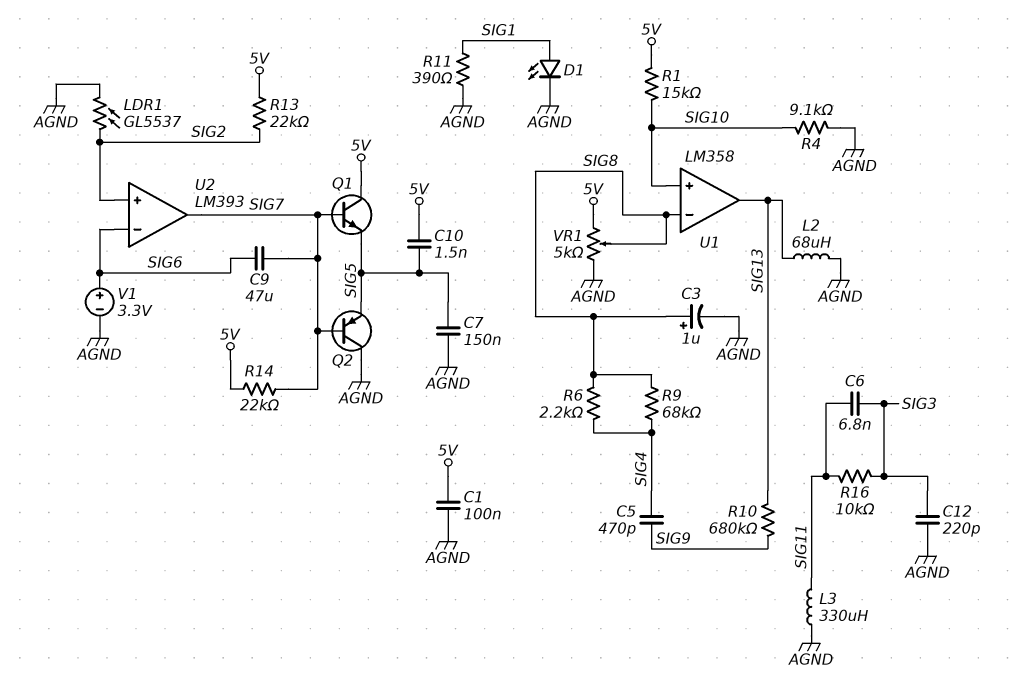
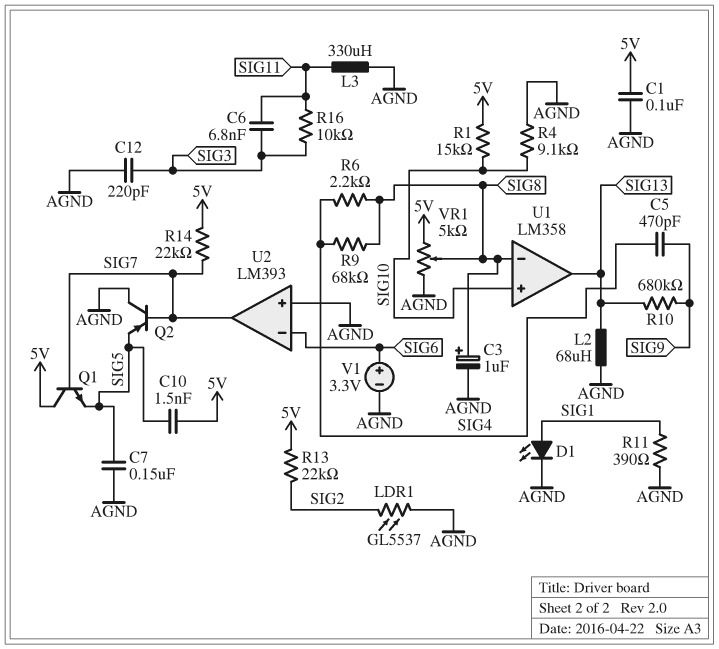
C9: 47uF (SIG6, SIG7) -> none
U2 pin in+: SIG2 -> AGND

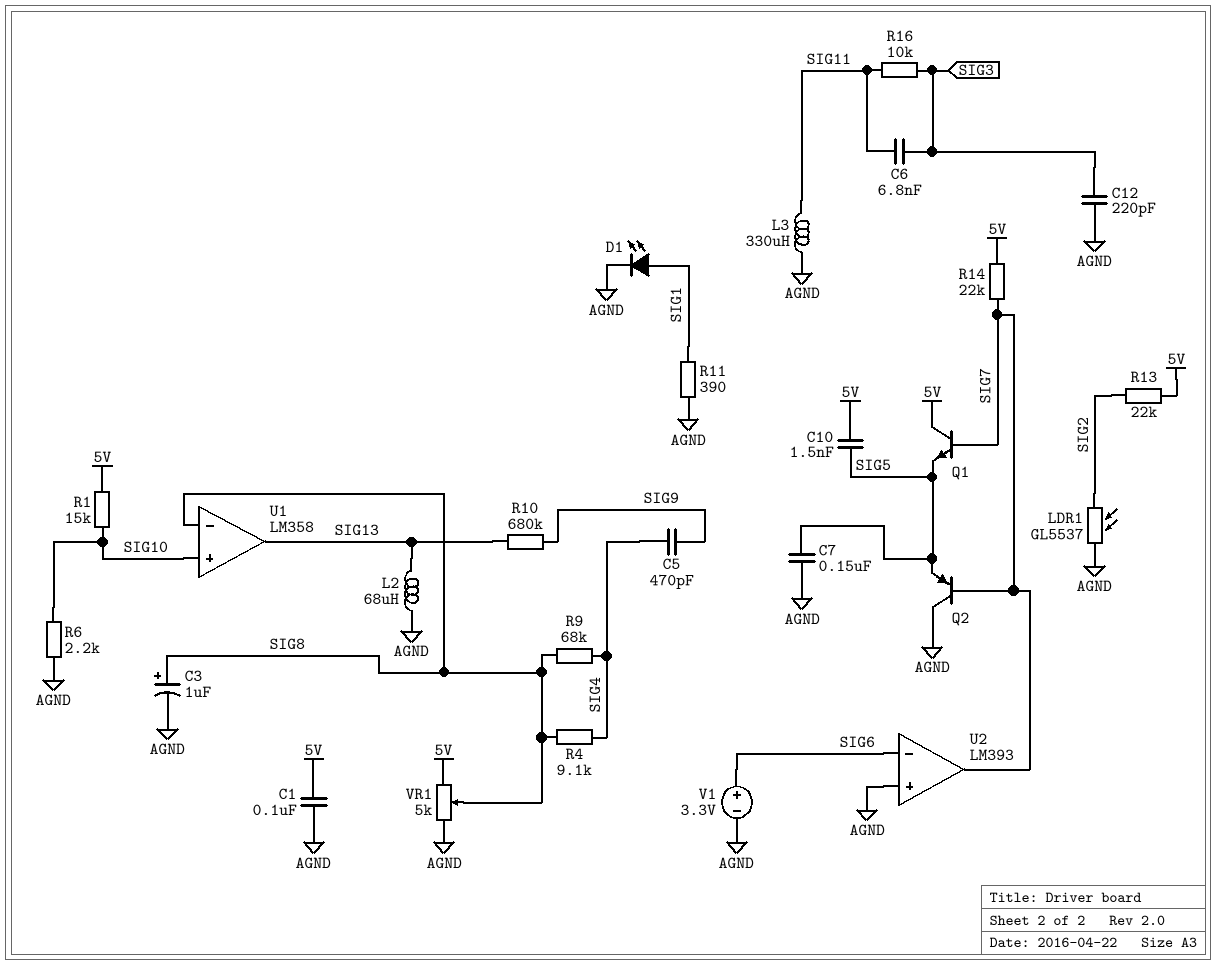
R4: 9.1k (AGND, SIG10) -> 9.1k (SIG4, SIG8)
R6: 2.2k (SIG4, SIG8) -> 2.2k (AGND, SIG10)

